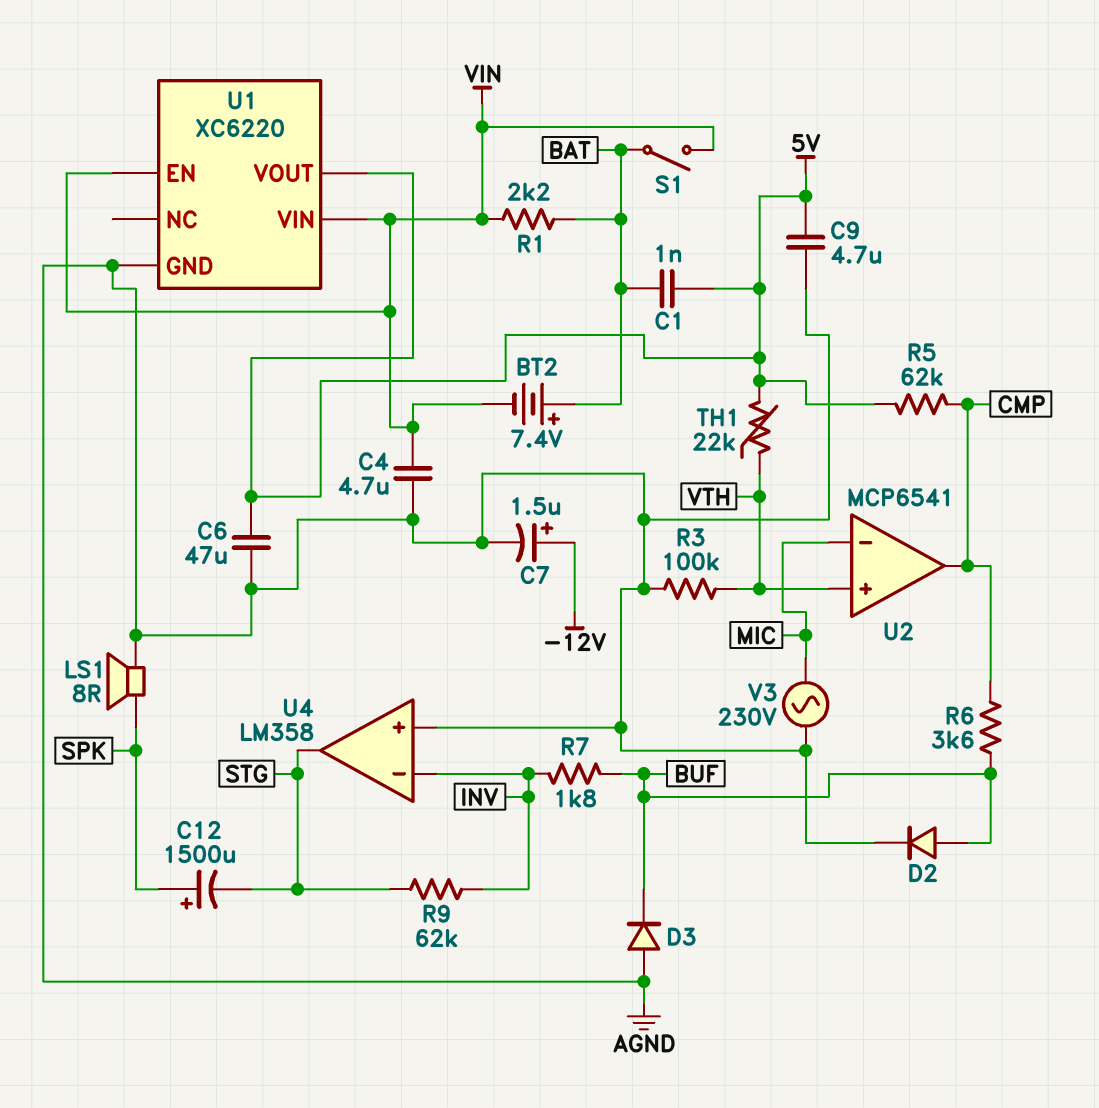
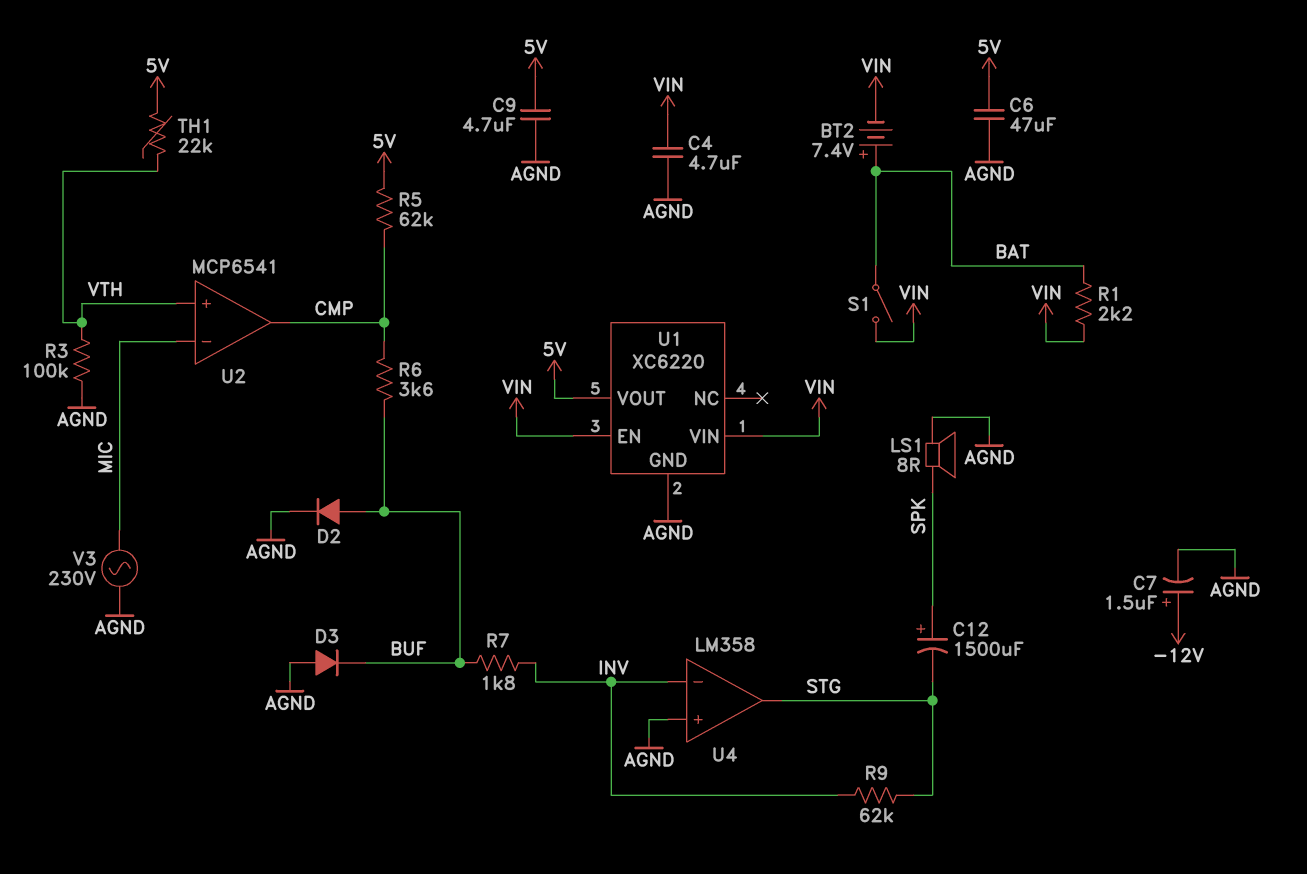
C1: 1nF (5V, BAT) -> none

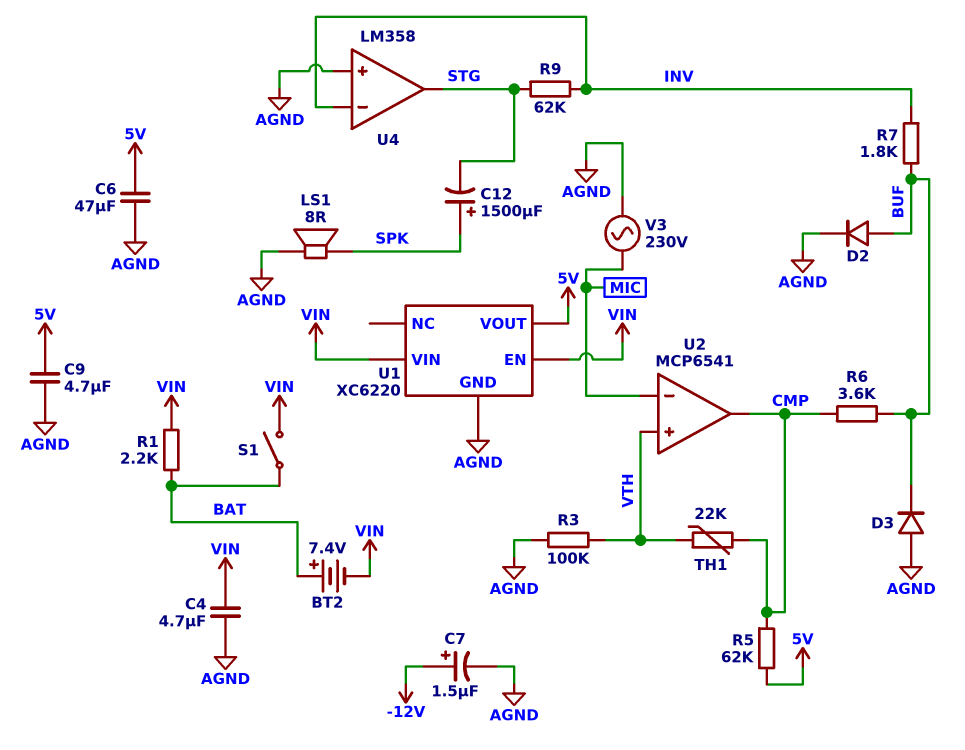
TH1: 22k (5V, VTH) -> 22k (CMP, VTH)

